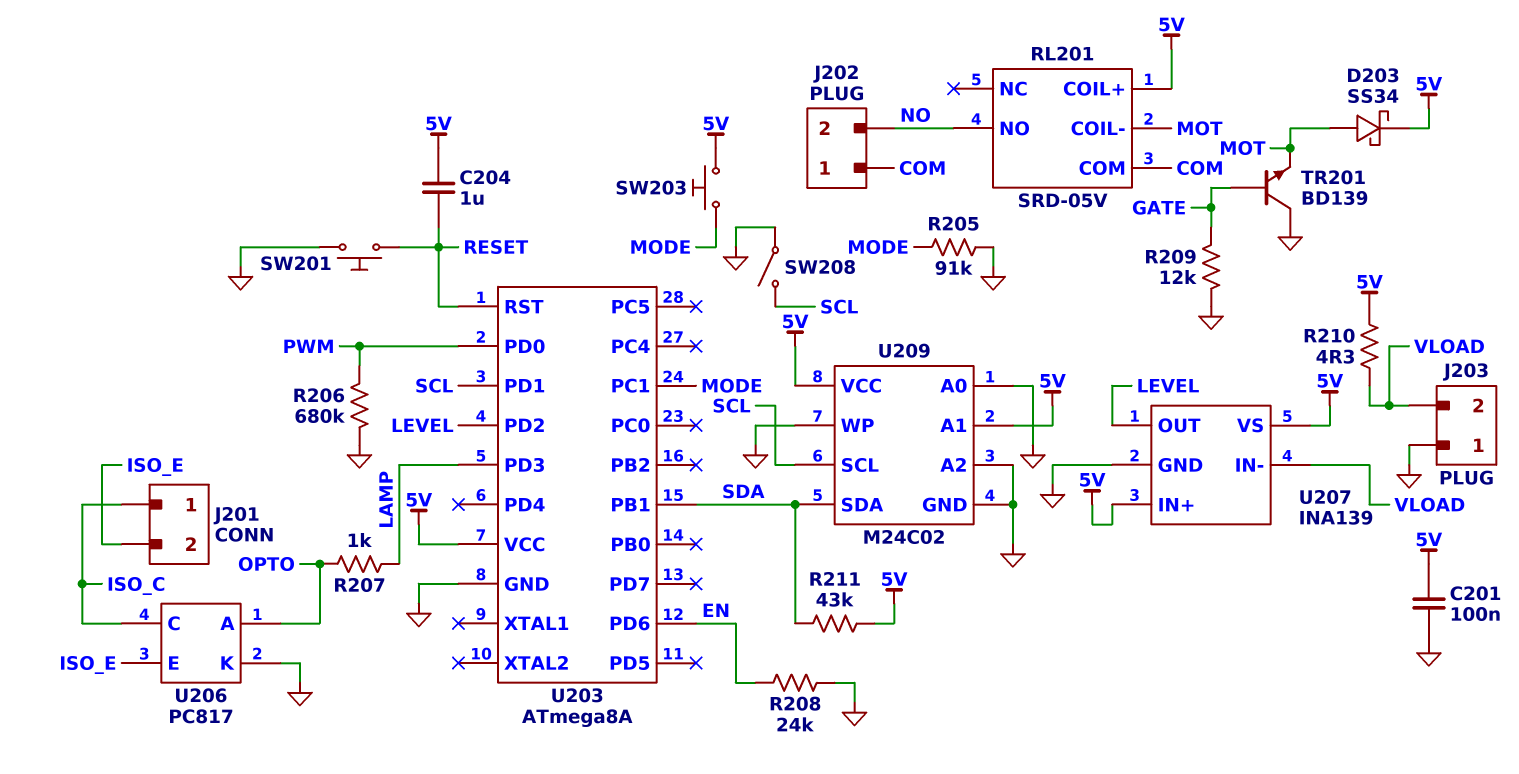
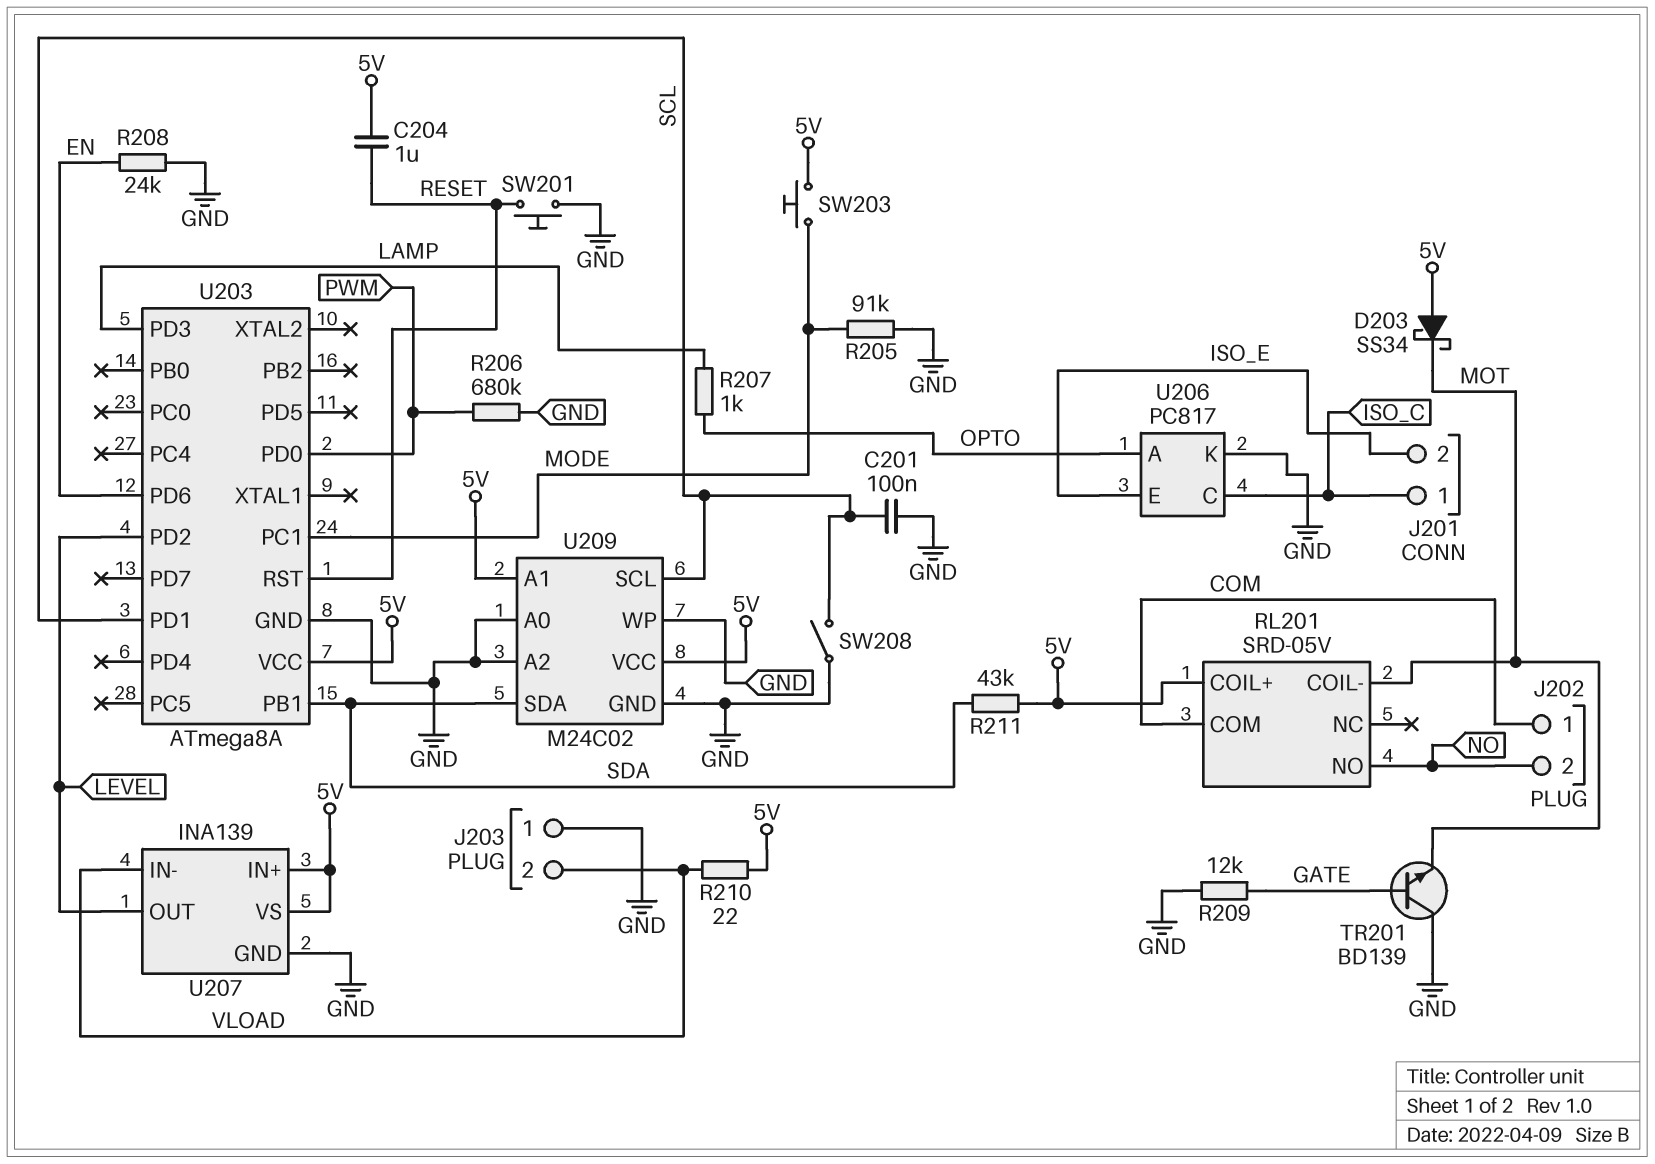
C201: 100nF (5V, GND) -> 100nF (GND, SCL)
D203: schottky SS34 (A MOT, K 5V) -> schottky SS34 (A 5V, K MOT)
R210: 4.3 (5V, VLOAD) -> 22 (5V, VLOAD)

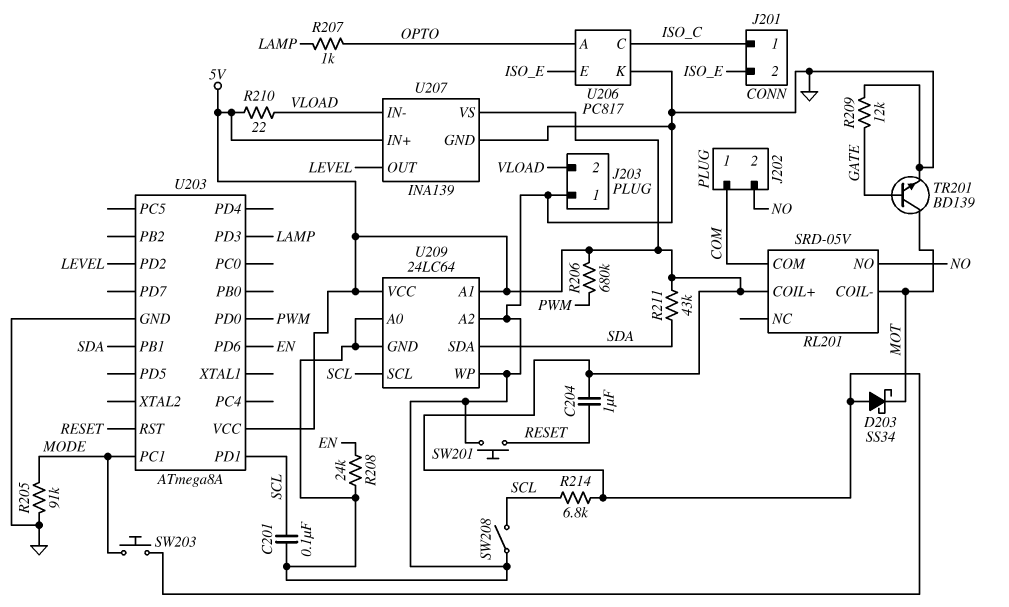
R206: 680k (GND, PWM) -> 680k (5V, PWM)
R214: none -> 6.8k (5V, SCL)
TR201: NPN BD139 (B GATE, C GND, E MOT) -> NPN BD139 (B GATE, C MOT, E GND)
U209: M24C02 -> 24LC64

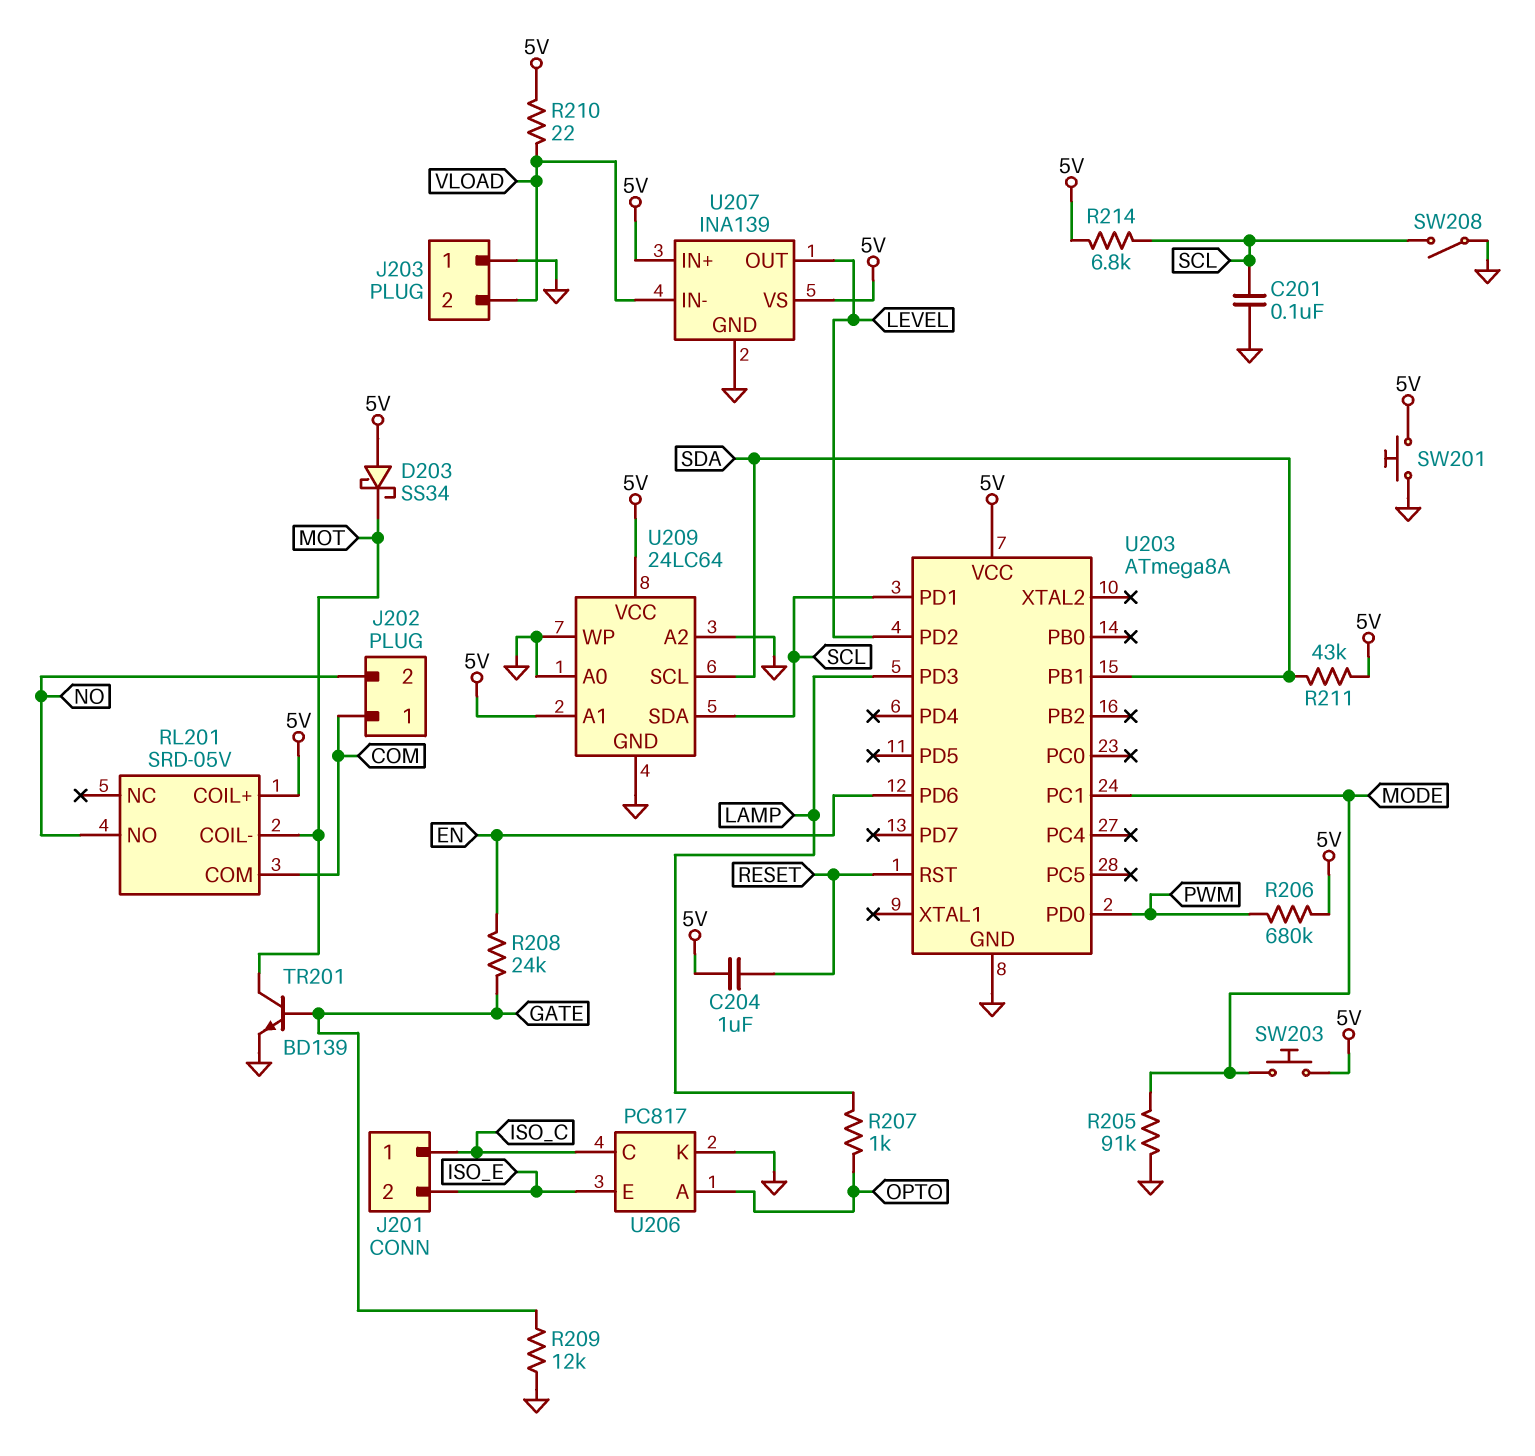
R208: 24k (EN, GND) -> 24k (EN, GATE)
SW201: button (GND, RESET) -> button (5V, GND)
U209 pin SCL: SCL -> SDA
U209 pin SDA: SDA -> SCL

